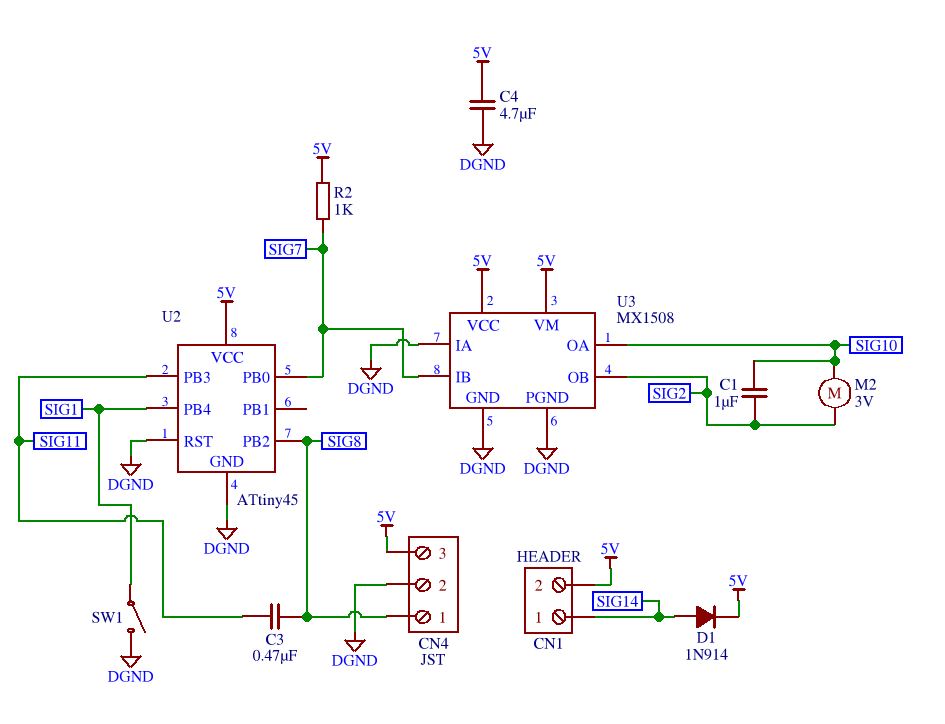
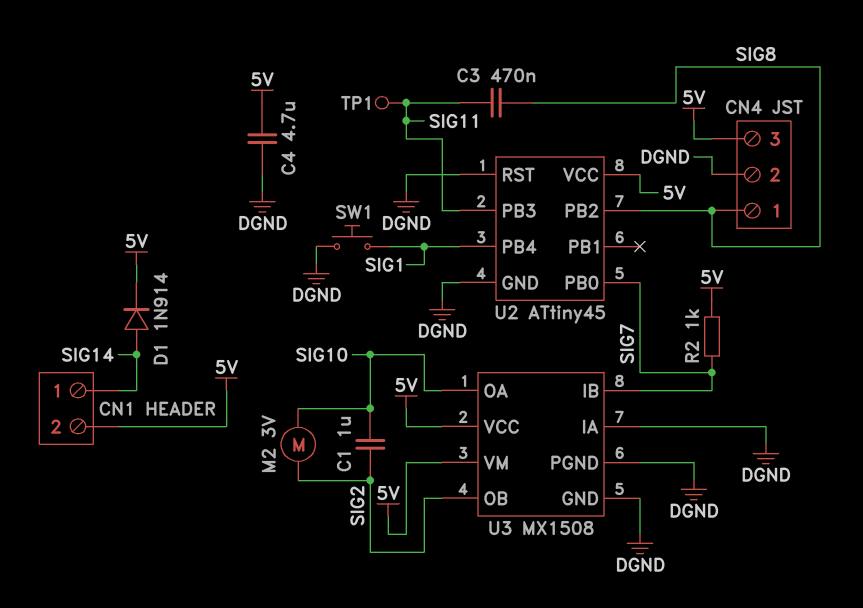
SW1: switch (DGND, SIG1) -> button (DGND, SIG1)
TP1: none -> test point (SIG11)

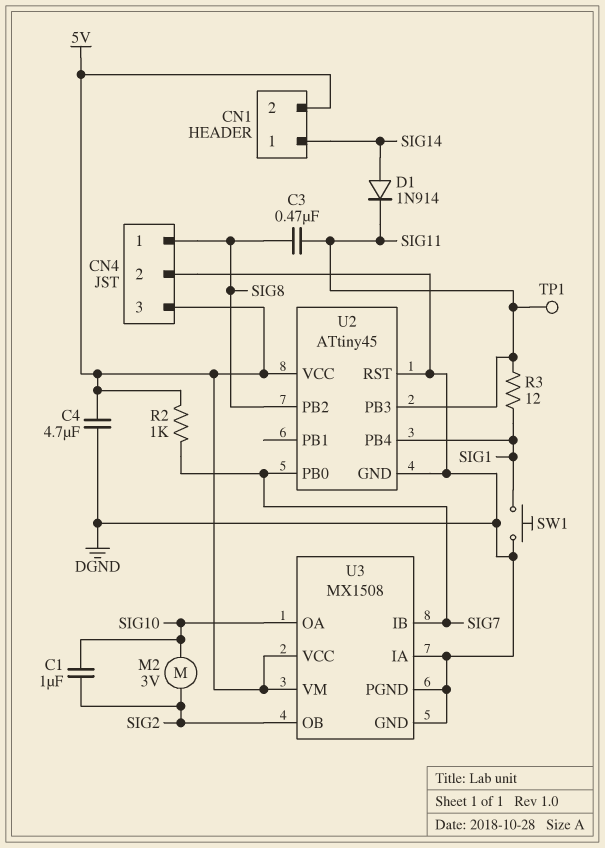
D1: diode 1N914 (A SIG14, K 5V) -> diode 1N914 (A SIG14, K SIG11)
R3: none -> 12 (SIG1, SIG11)

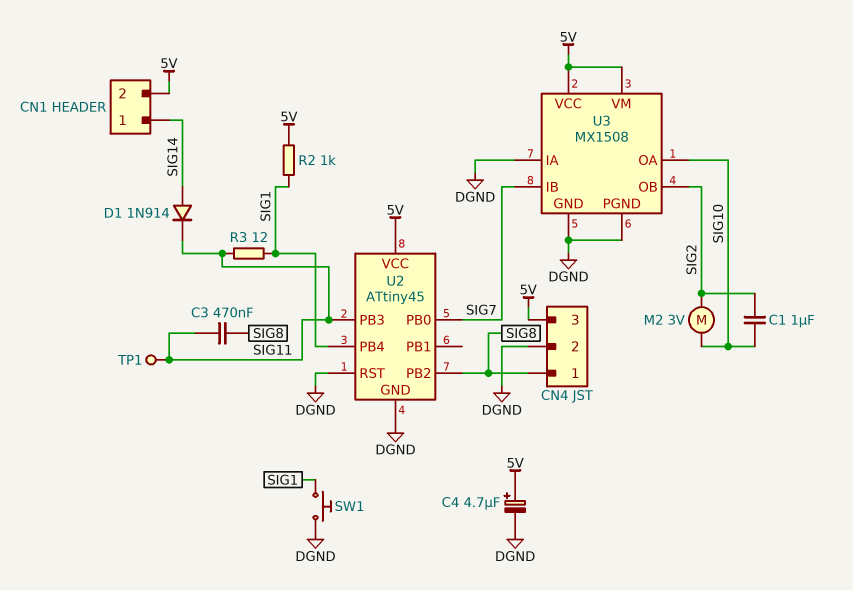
C4: 4.7uF (5V, DGND) -> 4.7uF (plus 5V, minus DGND)
R2: 1k (5V, SIG7) -> 1k (5V, SIG1)

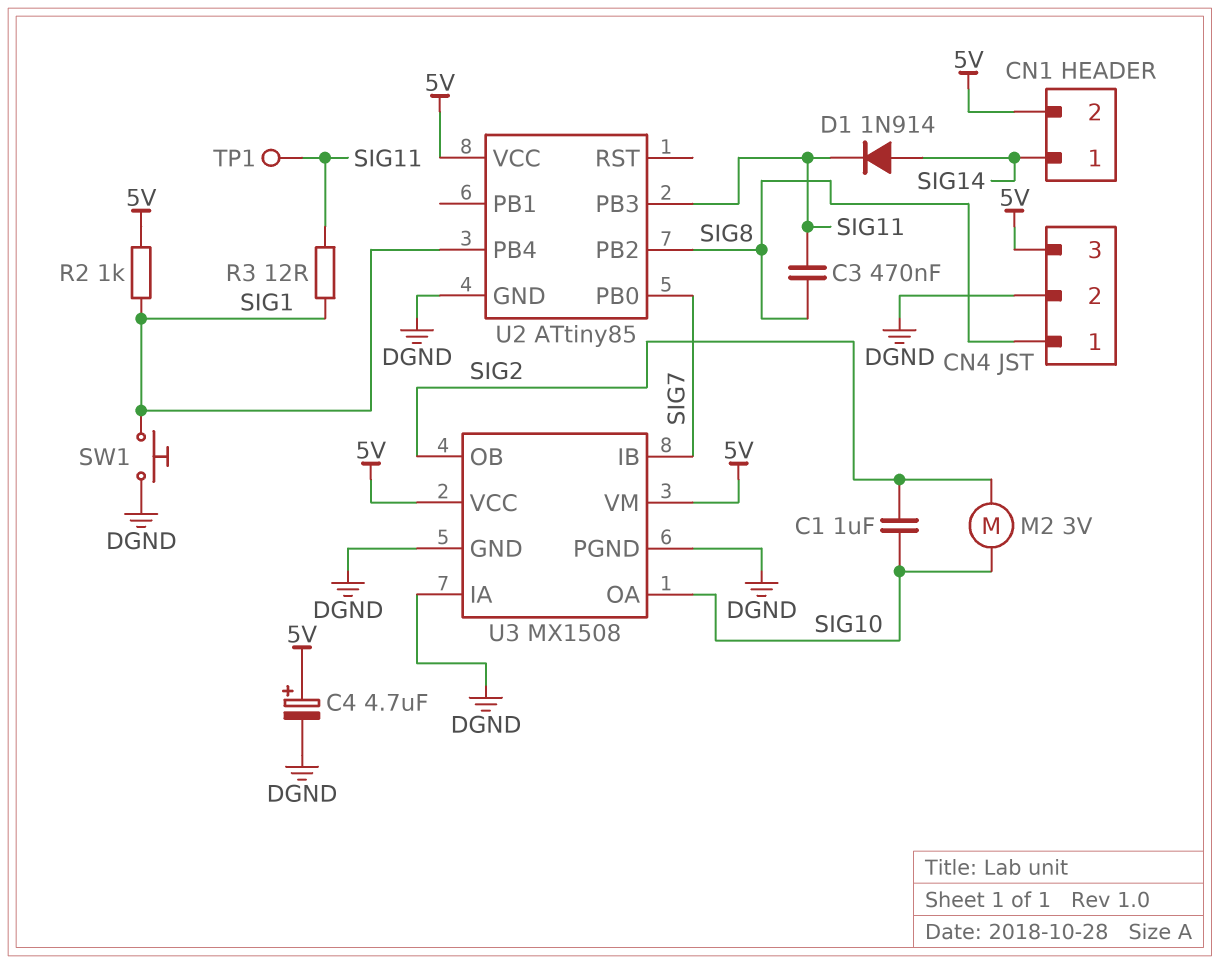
U2: ATtiny45 -> ATtiny85
U2 pin RST: DGND -> none

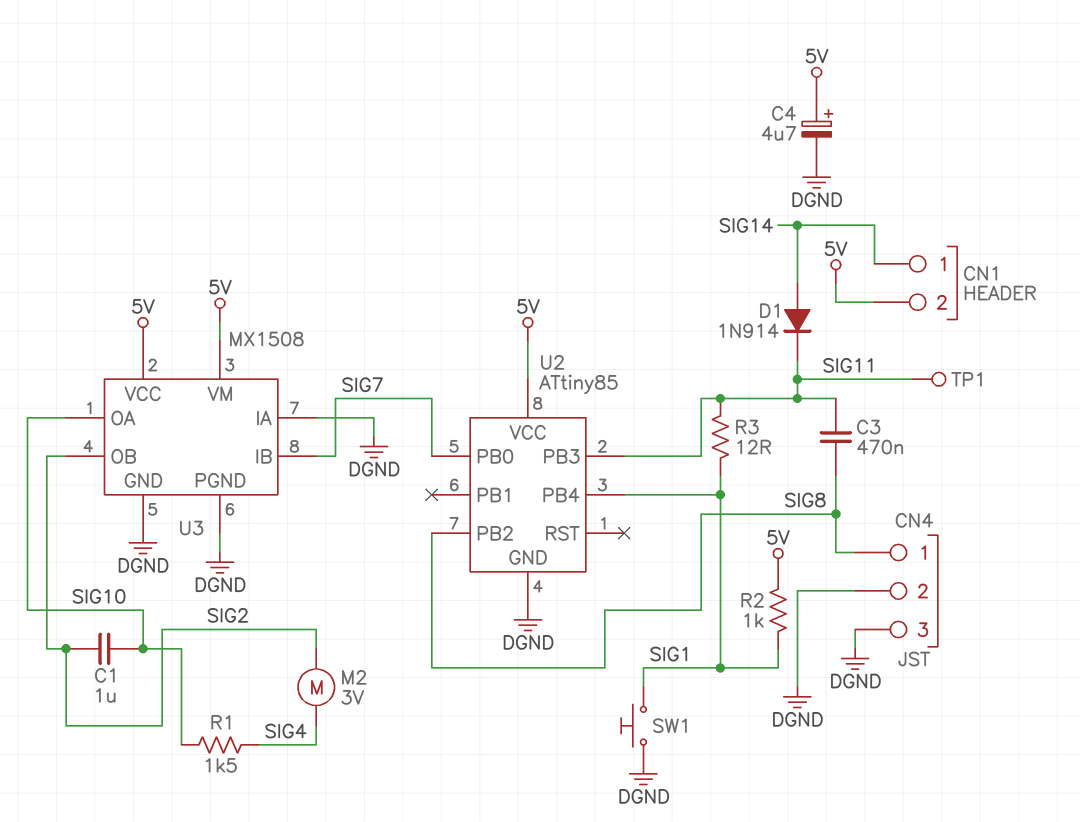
CN4 pin 3: 5V -> DGND
M2: motor 3V (SIG2, SIG10) -> motor 3V (SIG2, SIG4)
R1: none -> 1.5k (SIG4, SIG10)

